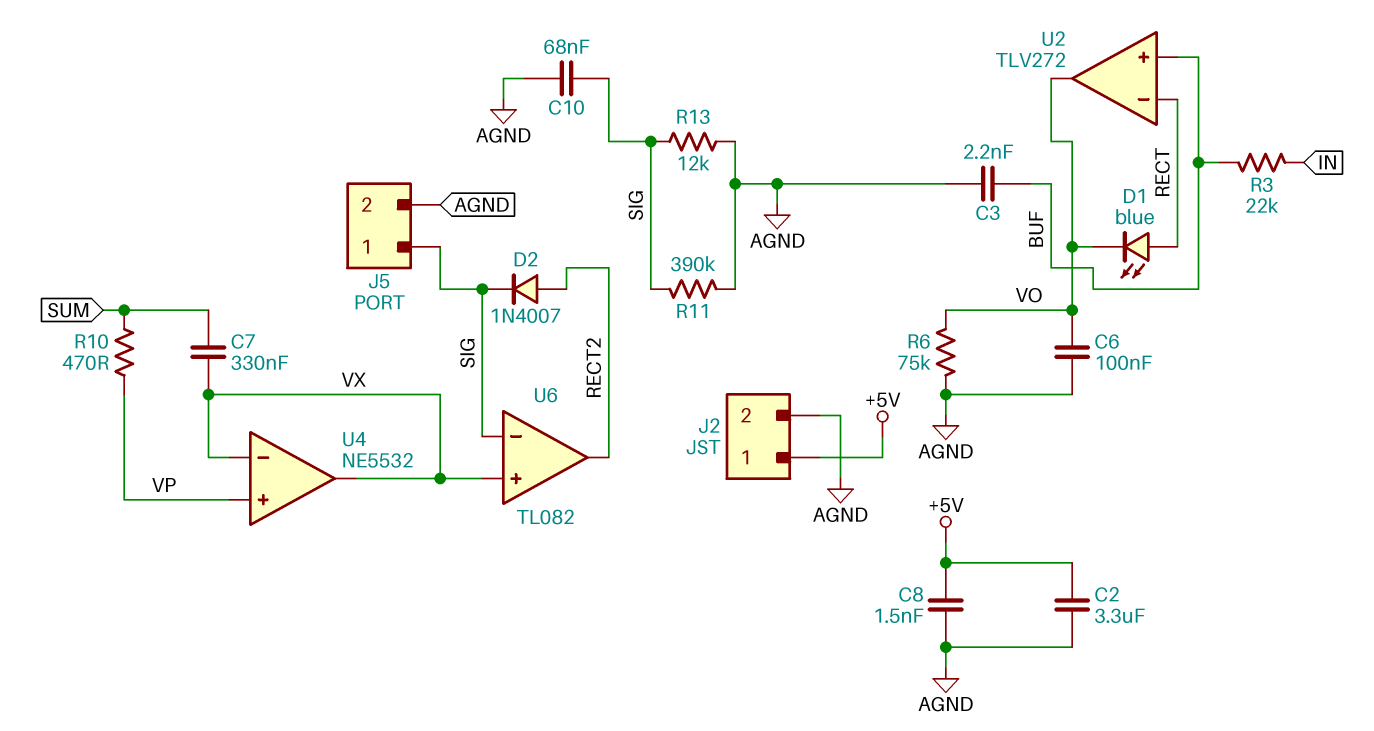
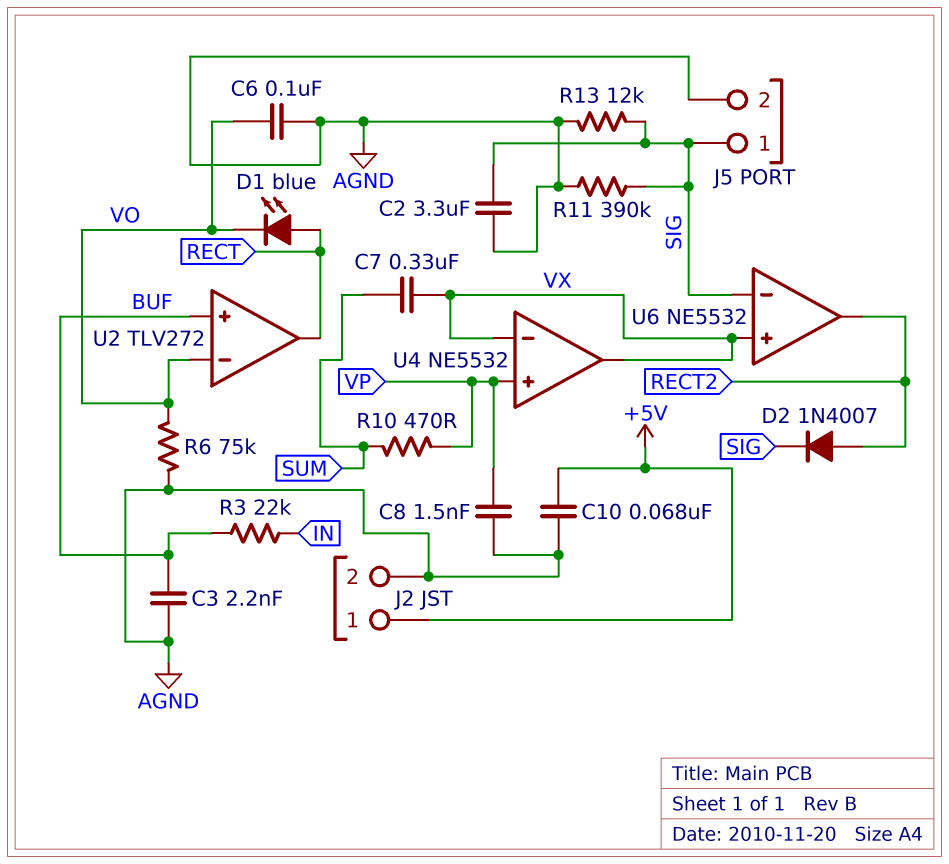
C2: 3.3uF (+5V, AGND) -> 3.3uF (AGND, SIG)
C8: 1.5nF (+5V, AGND) -> 1.5nF (AGND, VP)
C10: 68nF (AGND, SIG) -> 68nF (+5V, AGND)
U2 pin in-: RECT -> VO
U2 pin out: VO -> RECT
U6: TL082 -> NE5532

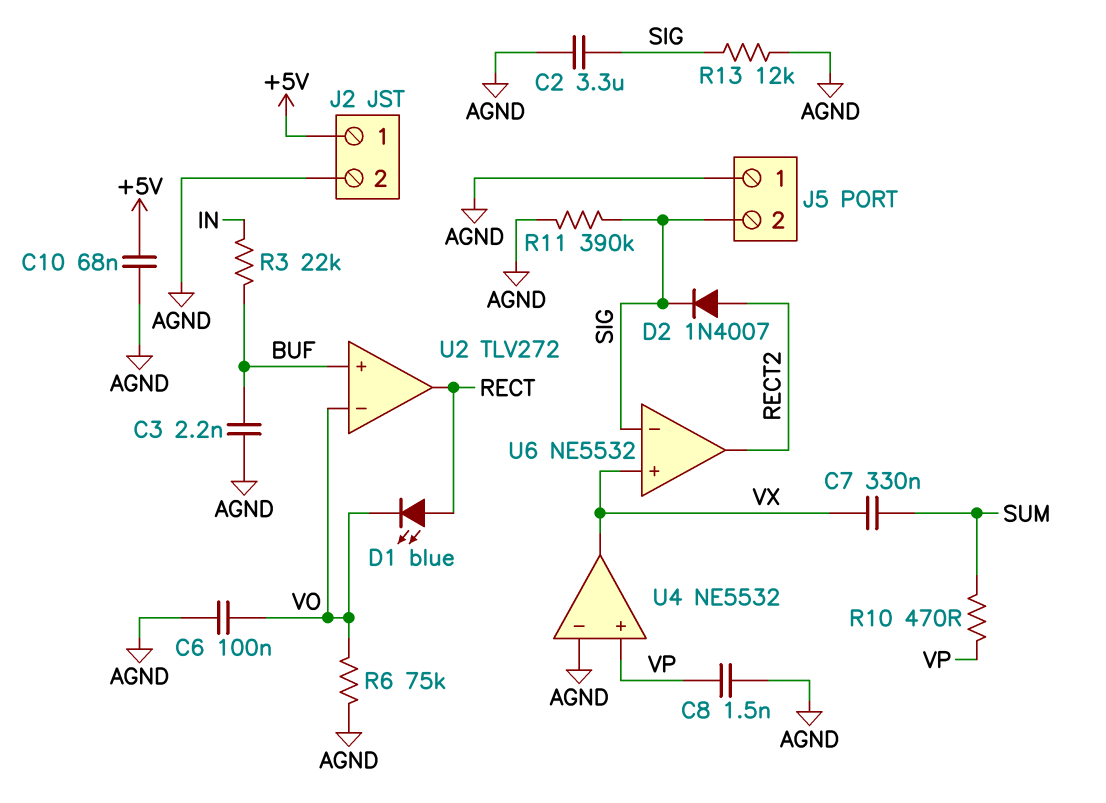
J5 pin 1: SIG -> AGND
J5 pin 2: AGND -> SIG
U4 pin in-: VX -> AGND

